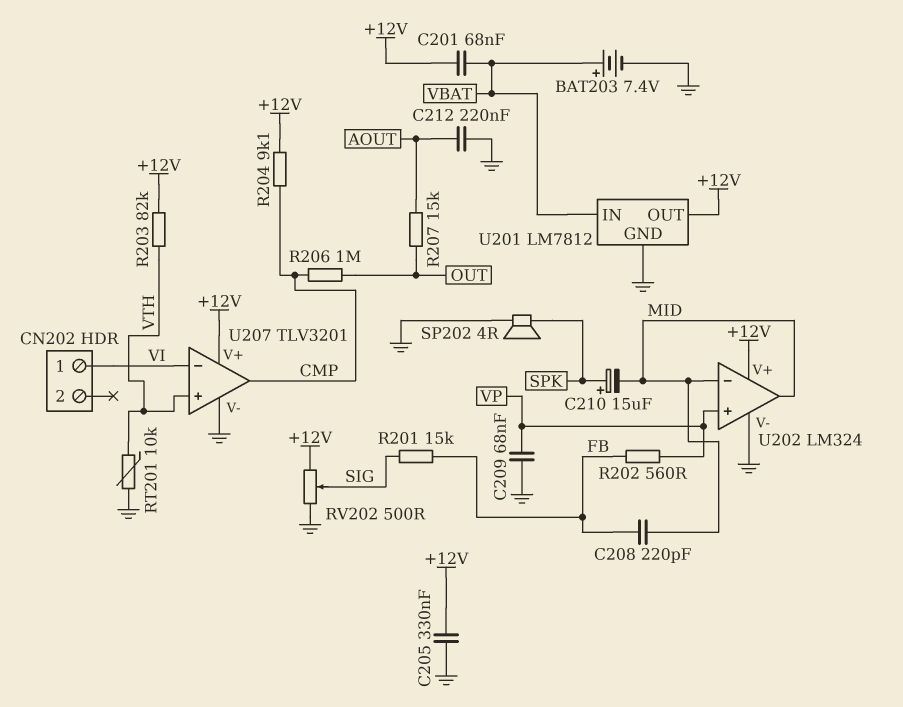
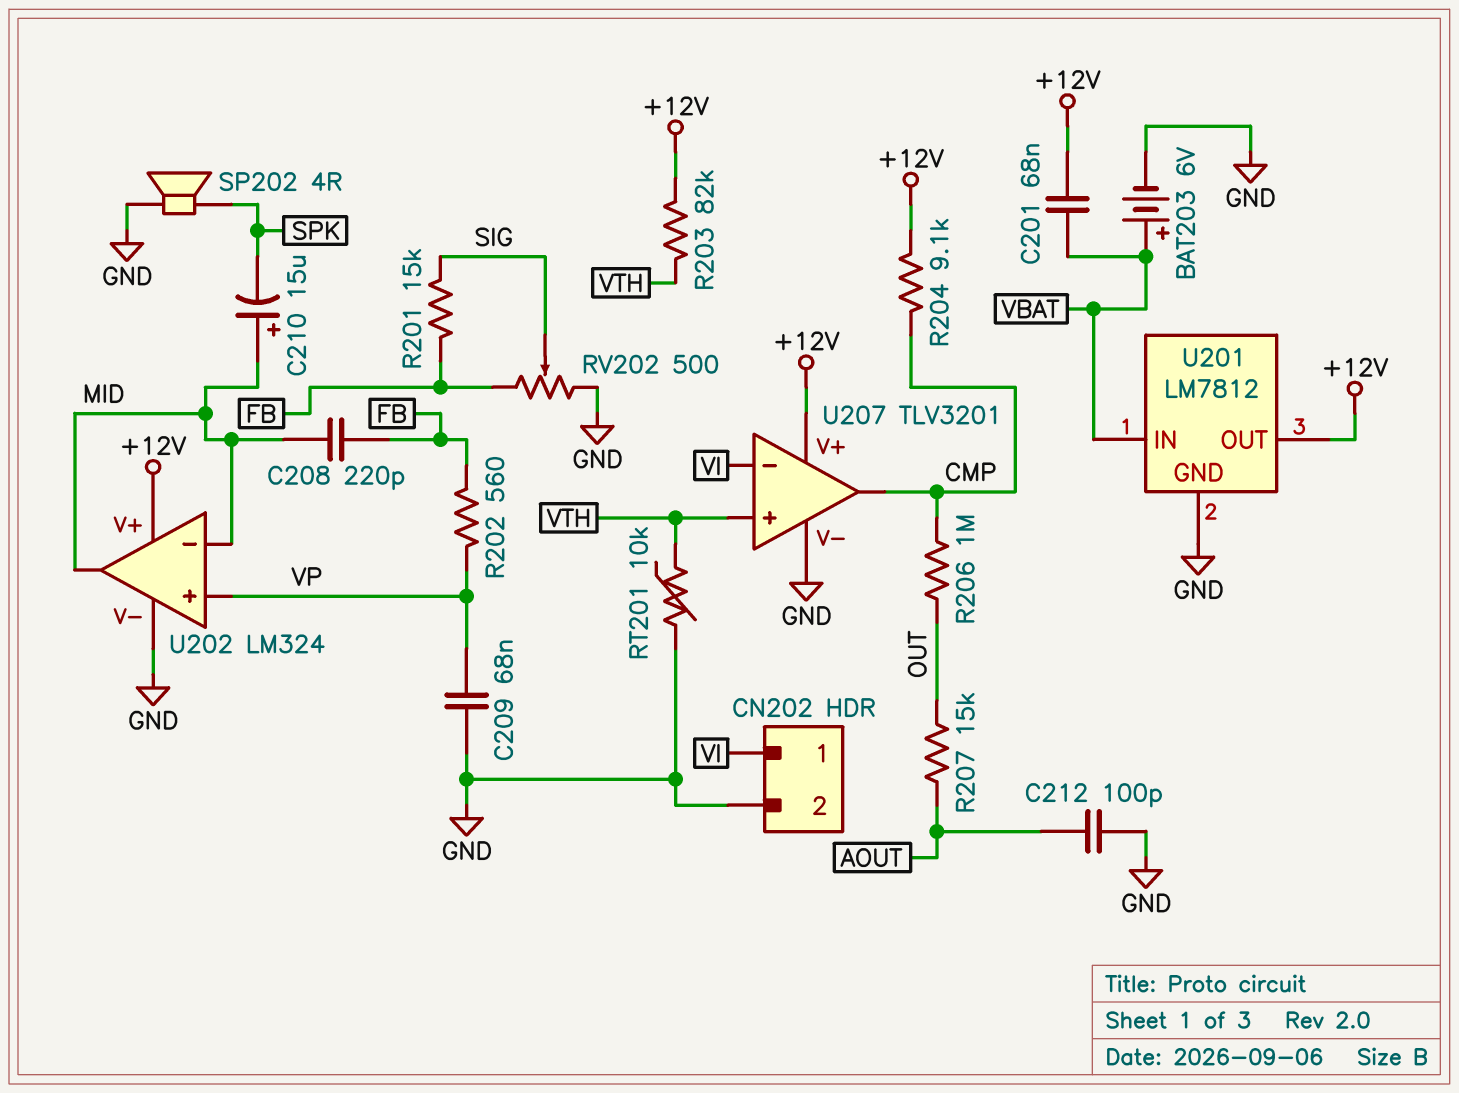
BAT203: 7.4V (plus VBAT, minus GND) -> 6V (plus VBAT, minus GND)
C205: 330nF (+12V, GND) -> none
C210: 15uF (plus SPK, minus MID) -> 15uF (plus MID, minus SPK)
C212: 220nF (AOUT, GND) -> 100pF (AOUT, GND)
CN202 pin 2: none -> GND
RV202: 500 (+12V, GND, wiper SIG) -> 500 (FB, GND, wiper SIG)

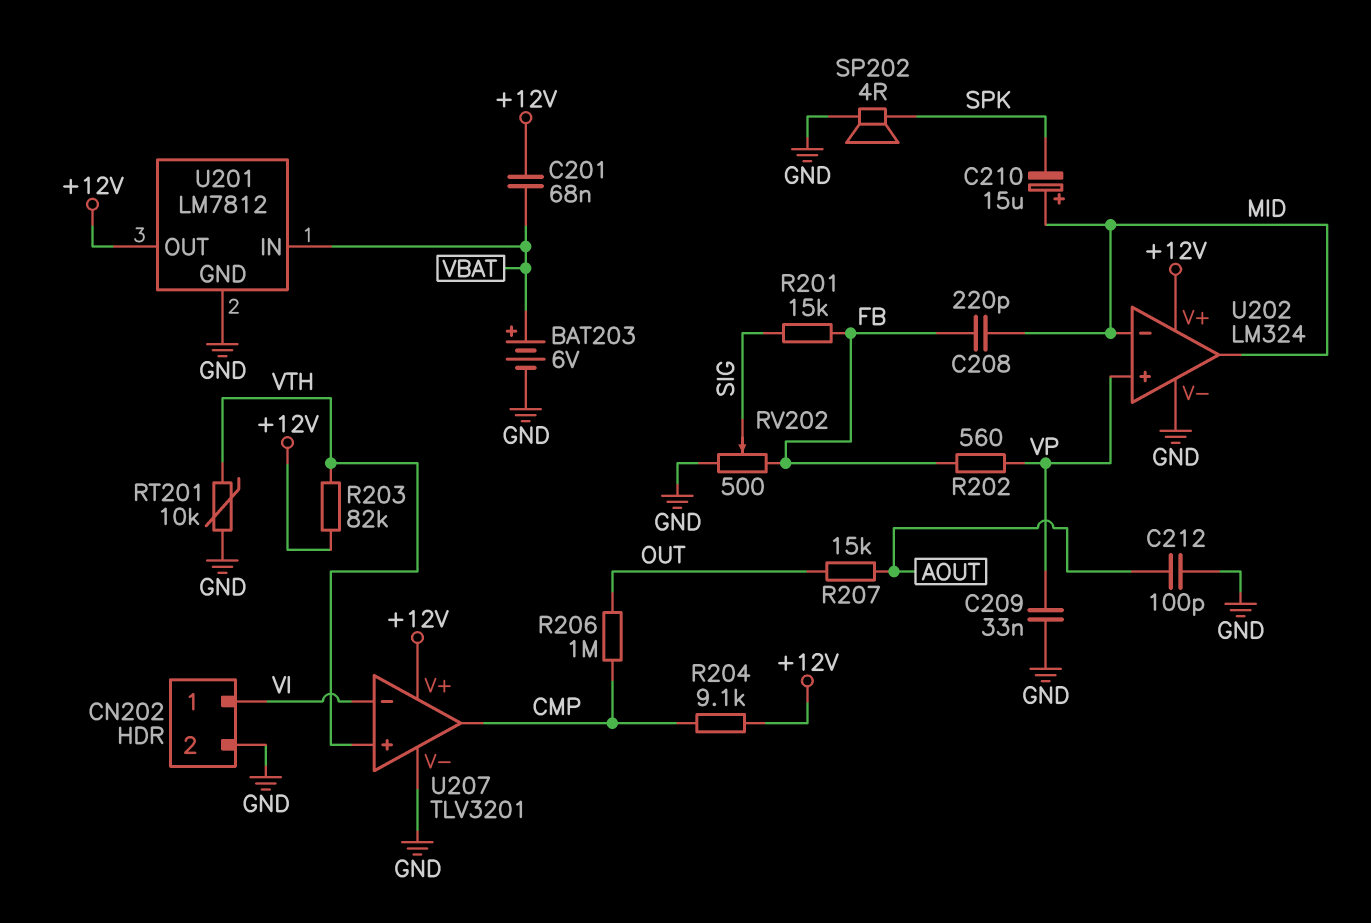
C209: 68nF (GND, VP) -> 33nF (GND, VP)

